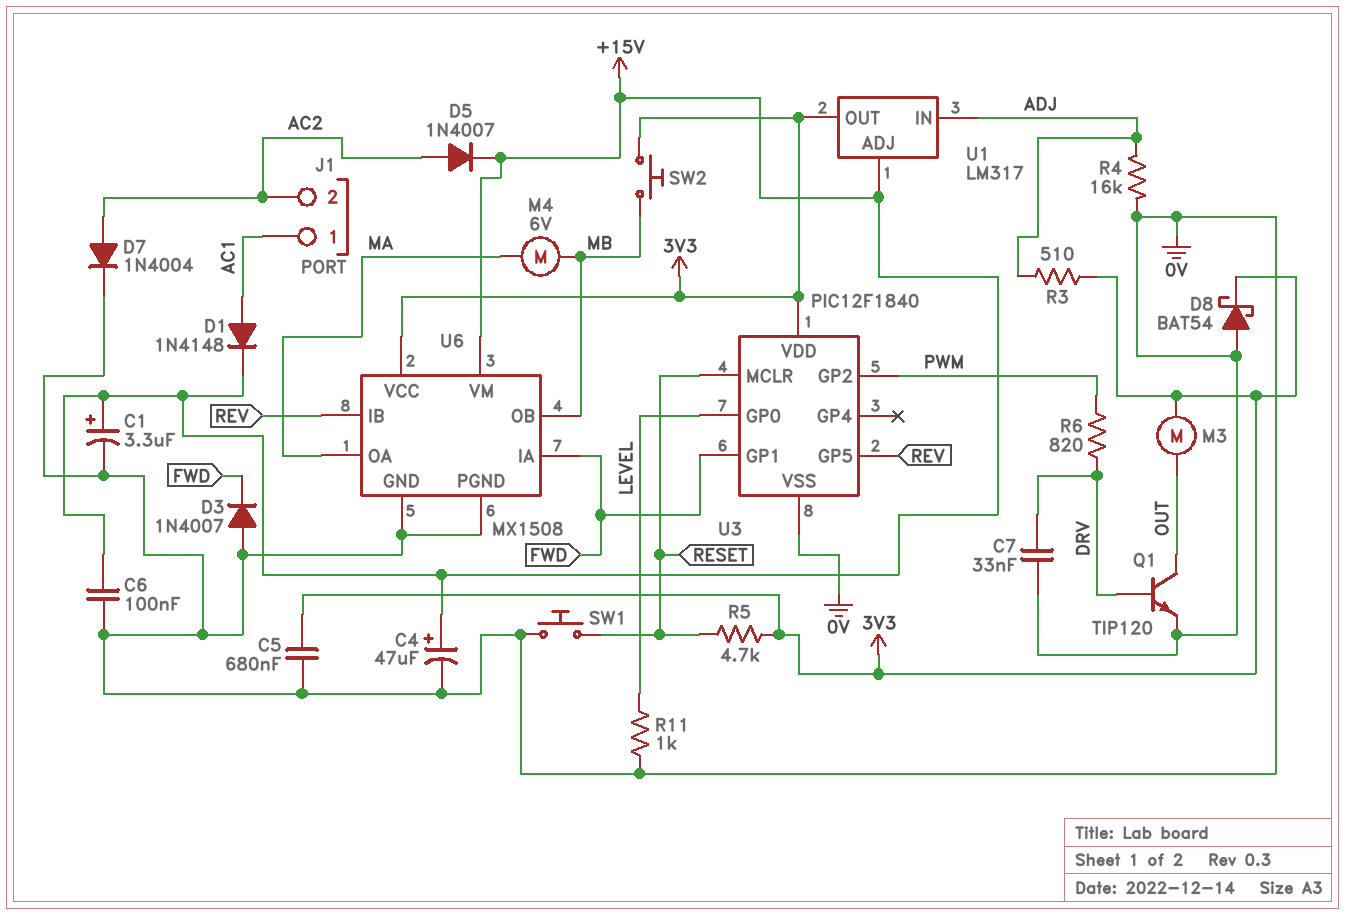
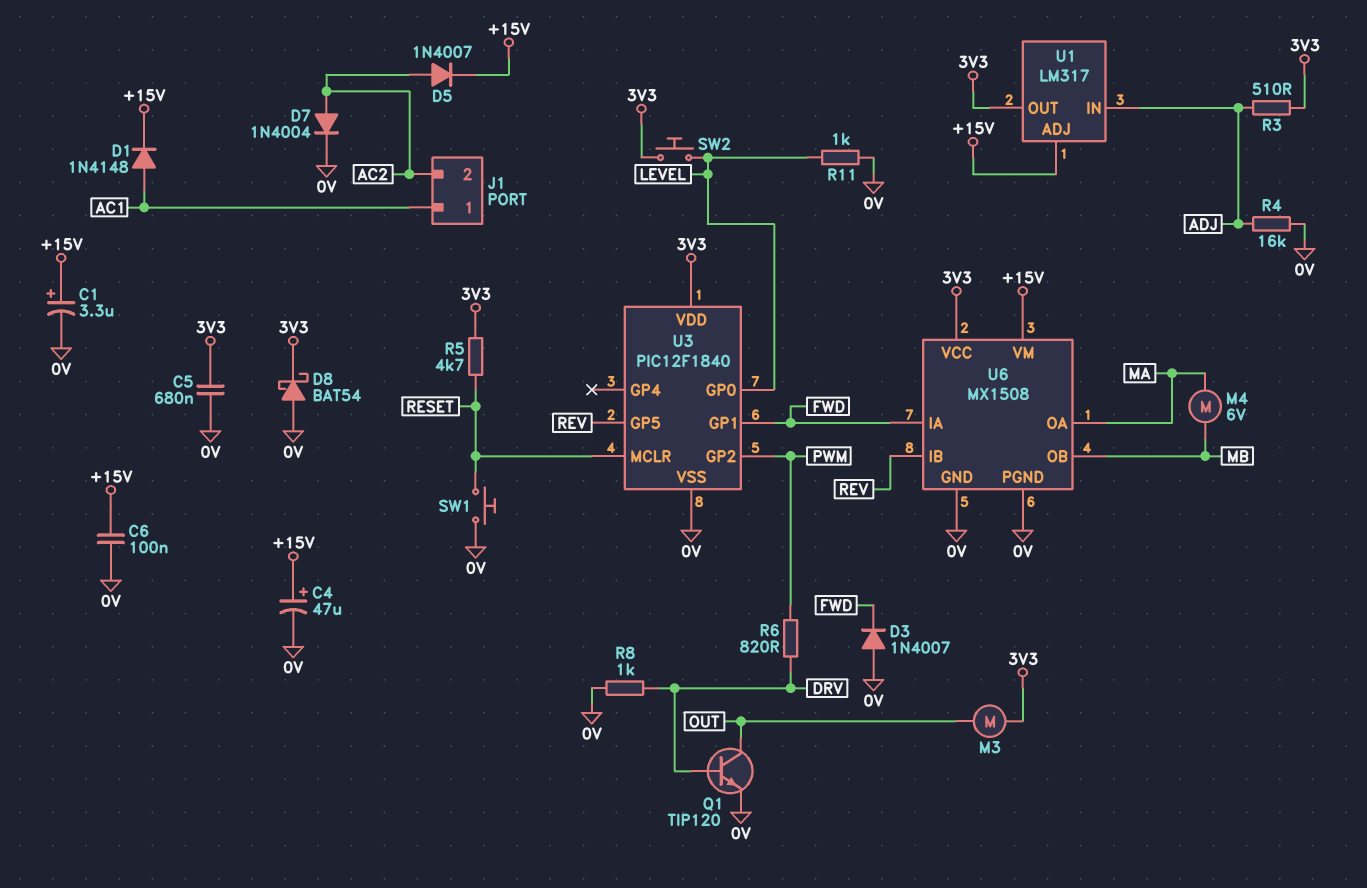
C7: 33nF (0V, DRV) -> none
R8: none -> 1k (0V, DRV)
SW2: button (3V3, MB) -> button (3V3, LEVEL)

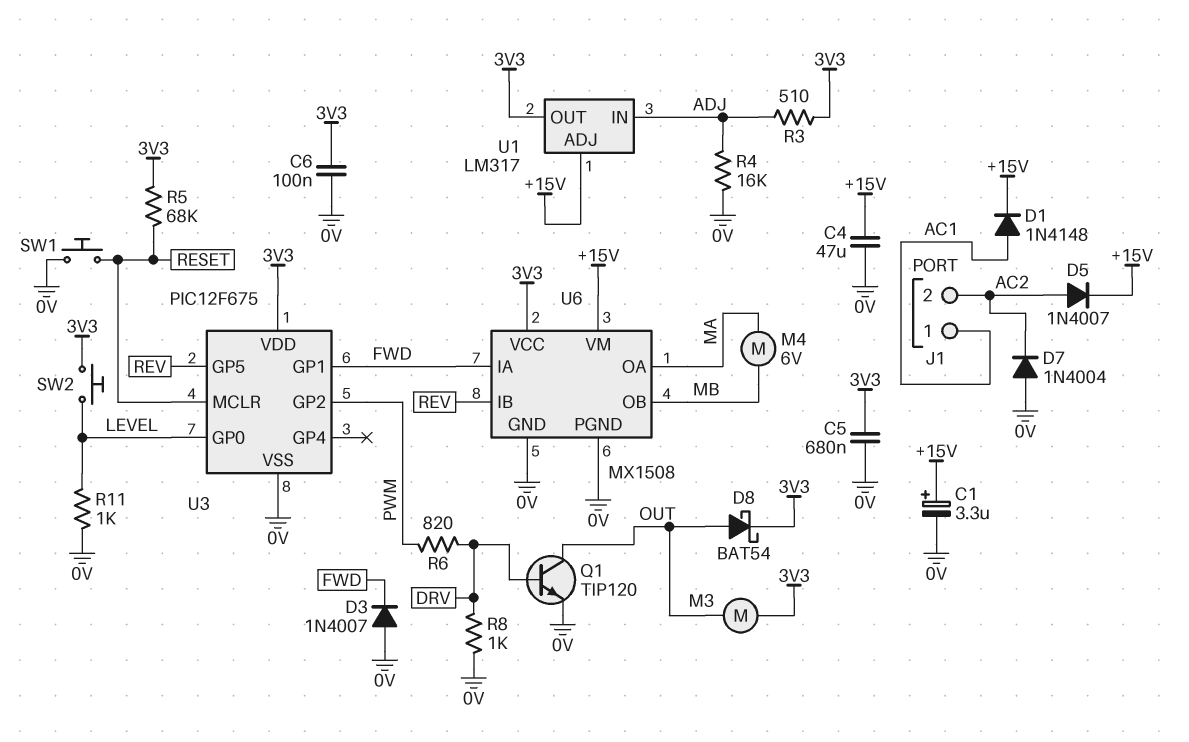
C4: 47uF (plus +15V, minus 0V) -> 47uF (+15V, 0V)
C6: 100nF (+15V, 0V) -> 100nF (0V, 3V3)
D7: diode 1N4004 (A AC2, K 0V) -> diode 1N4004 (A 0V, K AC2)
D8: schottky BAT54 (A 0V, K 3V3) -> schottky BAT54 (A OUT, K 3V3)
R5: 4.7k (3V3, RESET) -> 68k (3V3, RESET)
U3: PIC12F1840 -> PIC12F675

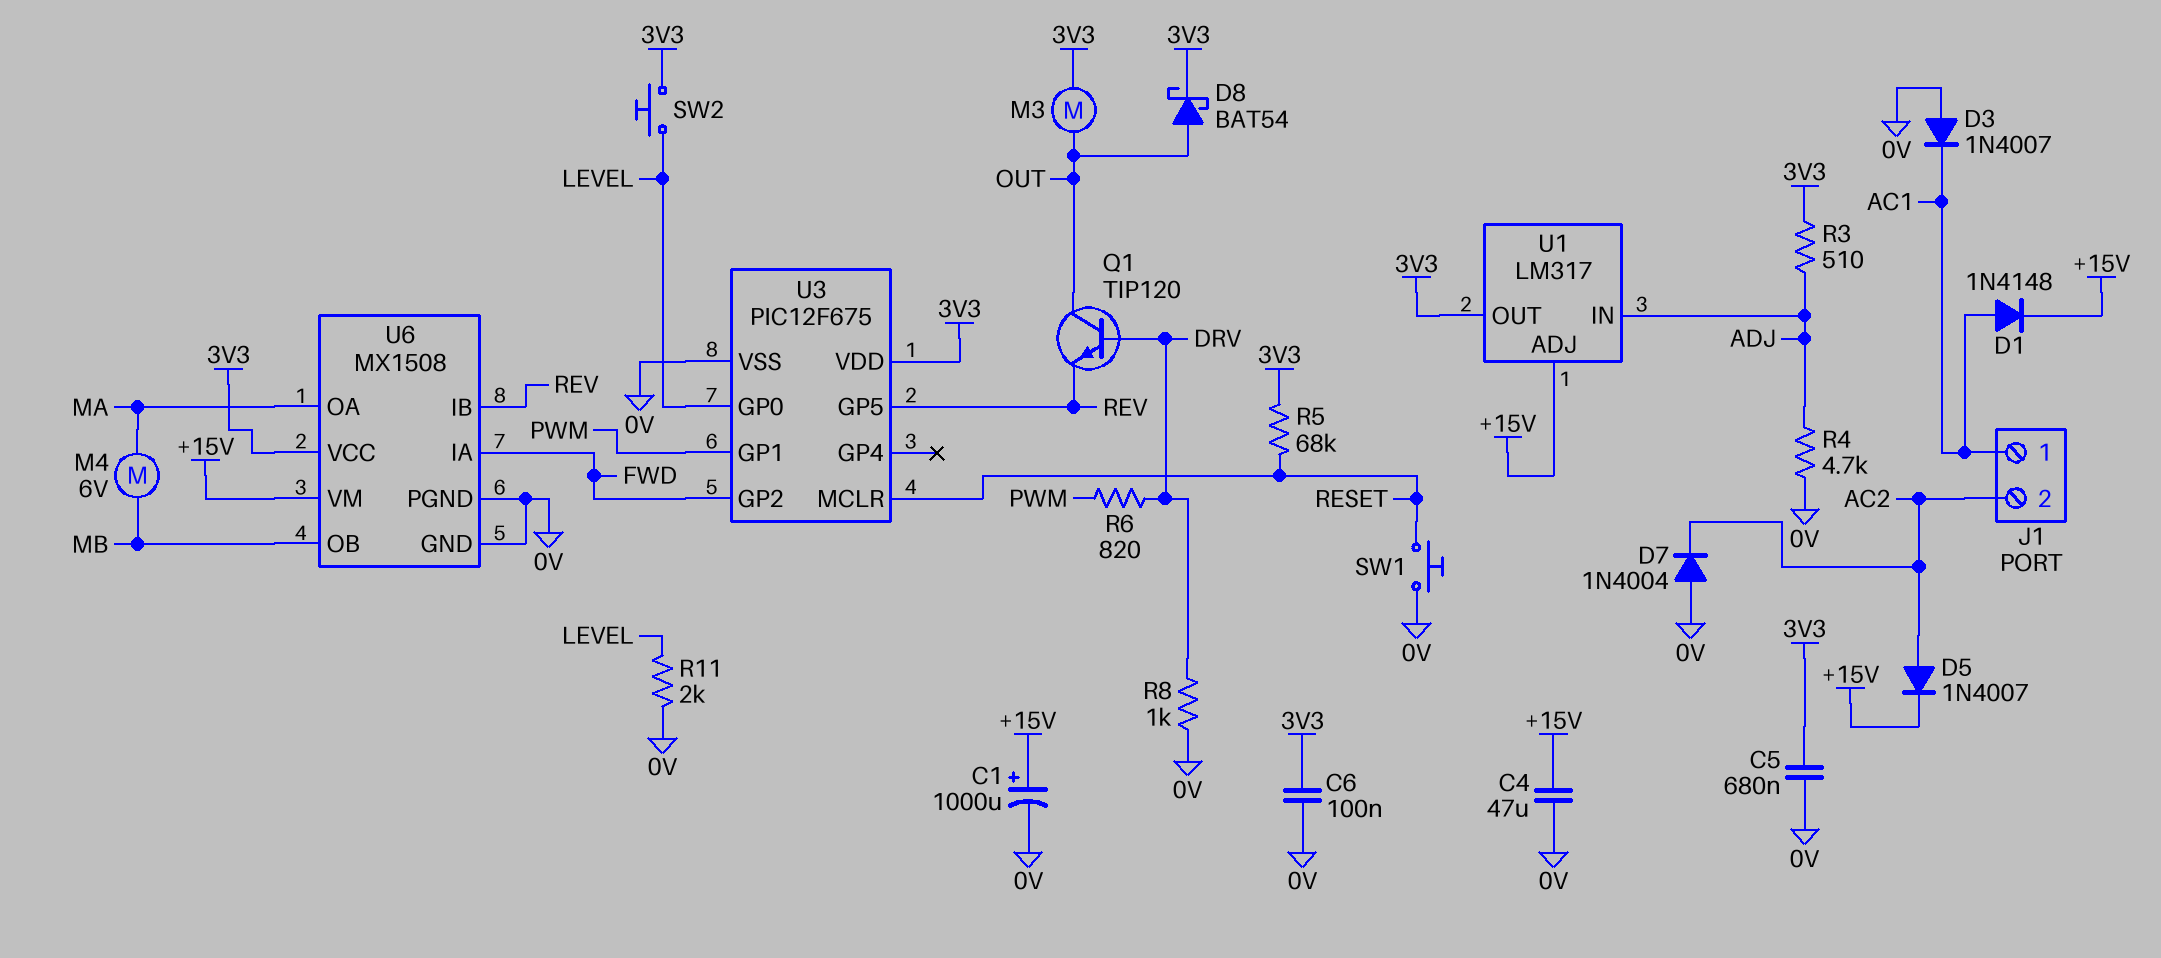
C1: 3.3uF (plus +15V, minus 0V) -> 1000uF (plus +15V, minus 0V)
D3: diode 1N4007 (A 0V, K FWD) -> diode 1N4007 (A 0V, K AC1)
Q1: NPN TIP120 (B DRV, C OUT, E 0V) -> NPN TIP120 (B DRV, C OUT, E REV)
R4: 16k (0V, ADJ) -> 4.7k (0V, ADJ)
R11: 1k (0V, LEVEL) -> 2k (0V, LEVEL)
U3 pin GP1: FWD -> PWM
U3 pin GP2: PWM -> FWD

